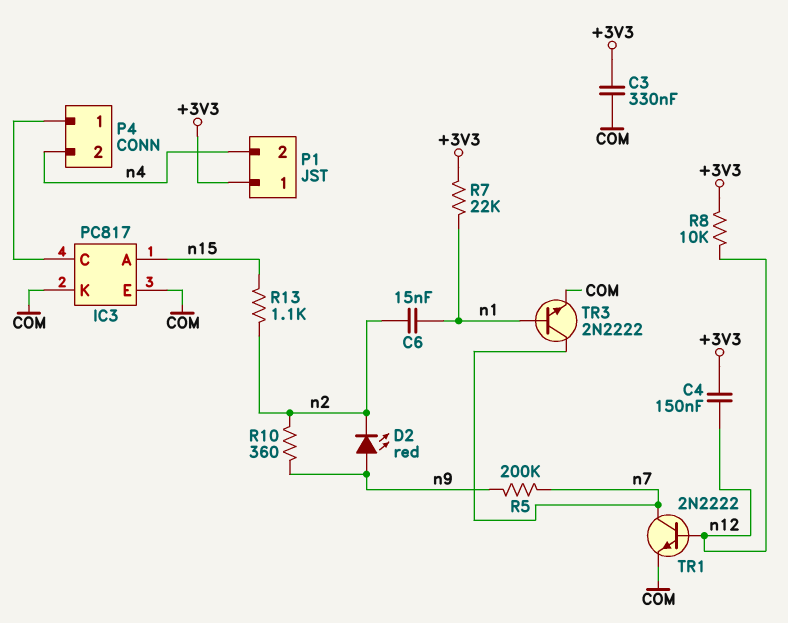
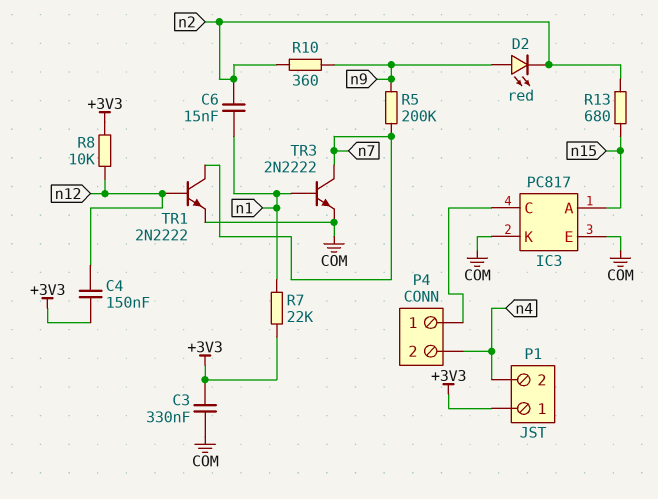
R13: 1.1k (n2, n15) -> 680 (n2, n15)

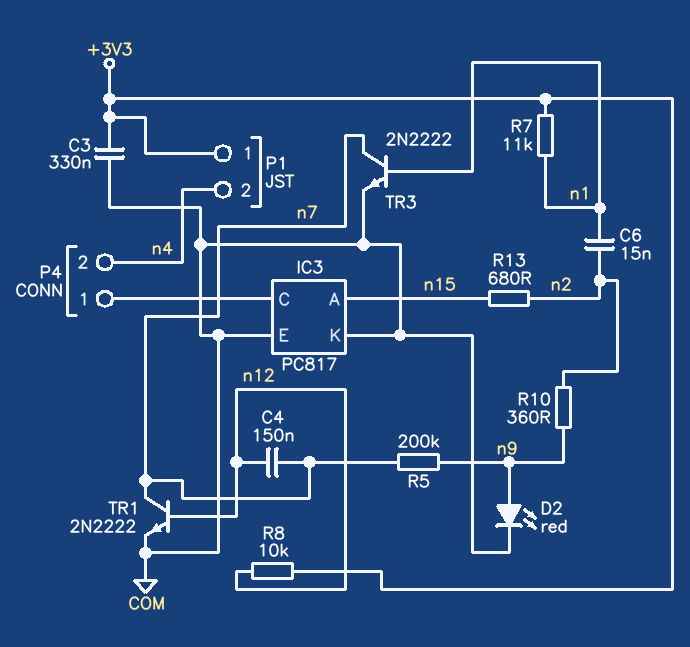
C4: 150nF (+3V3, n12) -> 150nF (n7, n12)
D2: LED red (A n9, K n2) -> LED red (A n9, K COM)
R7: 22k (+3V3, n1) -> 11k (+3V3, n1)

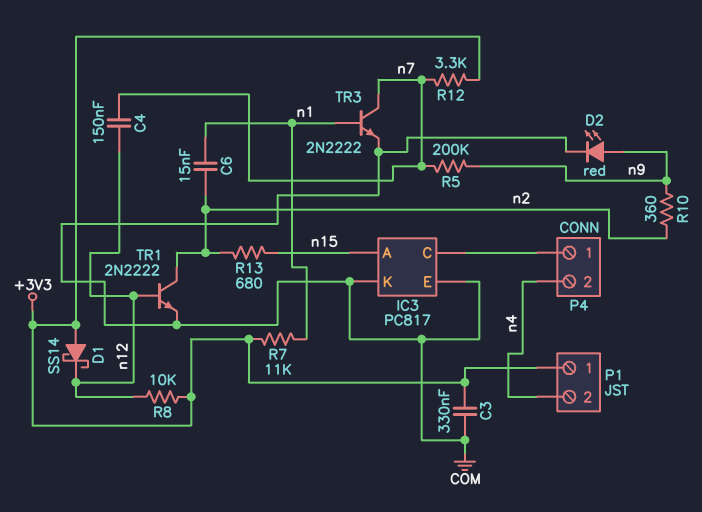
D1: none -> schottky SS14 (A +3V3, K n12)
R12: none -> 3.3k (+3V3, n7)
TR1: NPN 2N2222 (B n12, C n7, E COM) -> NPN 2N2222 (B n12, C n2, E COM)

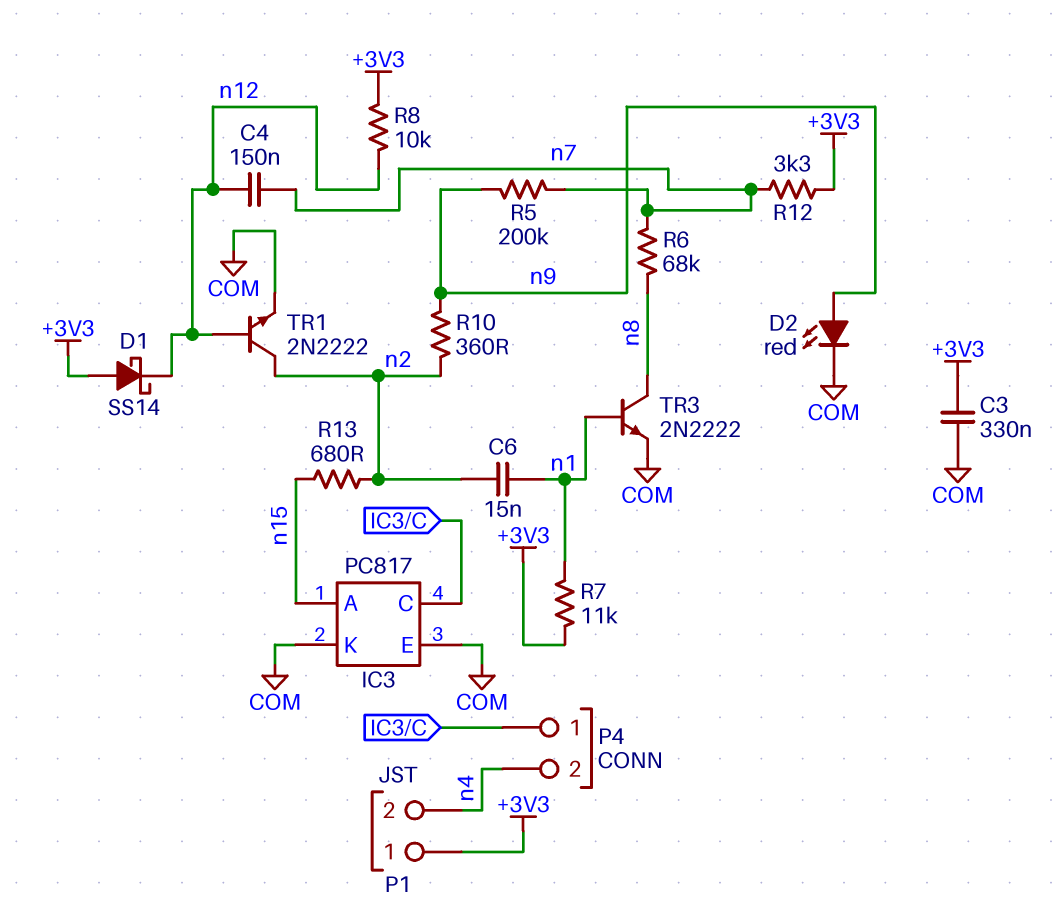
R6: none -> 68k (n7, n8)
TR3: NPN 2N2222 (B n1, C n7, E COM) -> NPN 2N2222 (B n1, C n8, E COM)

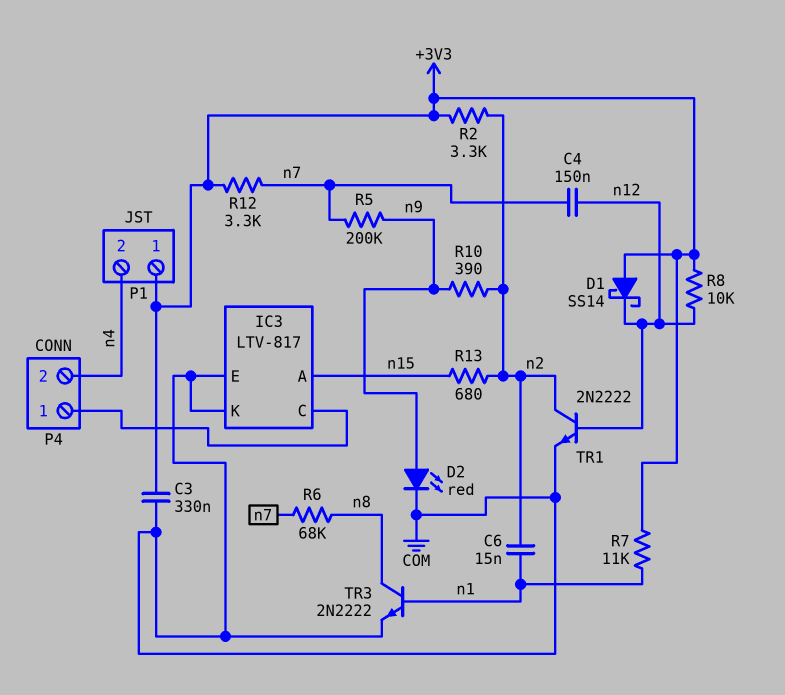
IC3: PC817 -> LTV-817
R2: none -> 3.3k (+3V3, n2)
R10: 360 (n2, n9) -> 390 (n2, n9)

